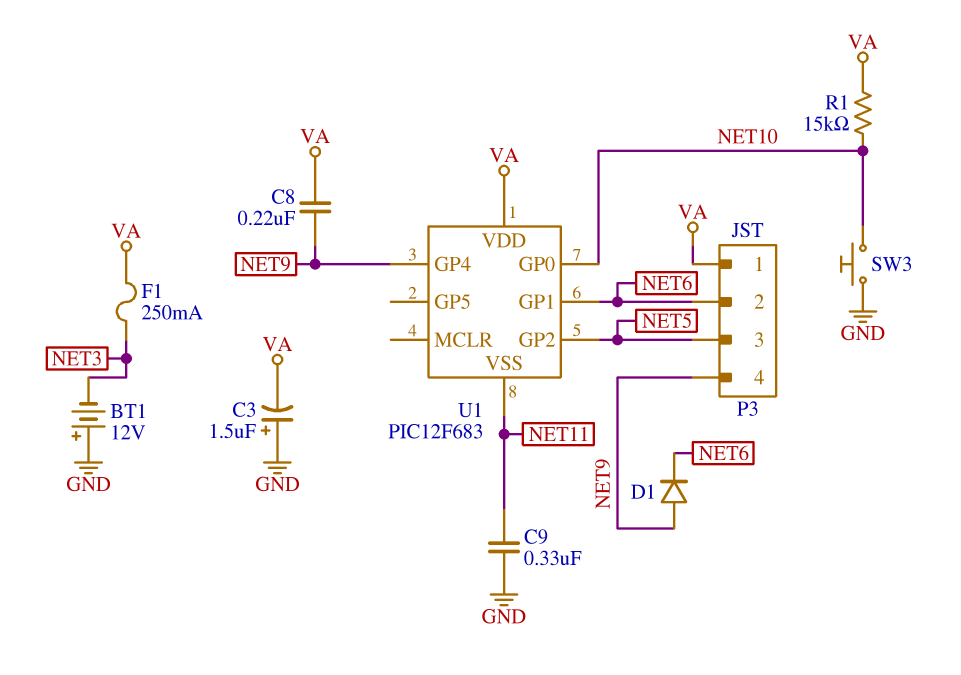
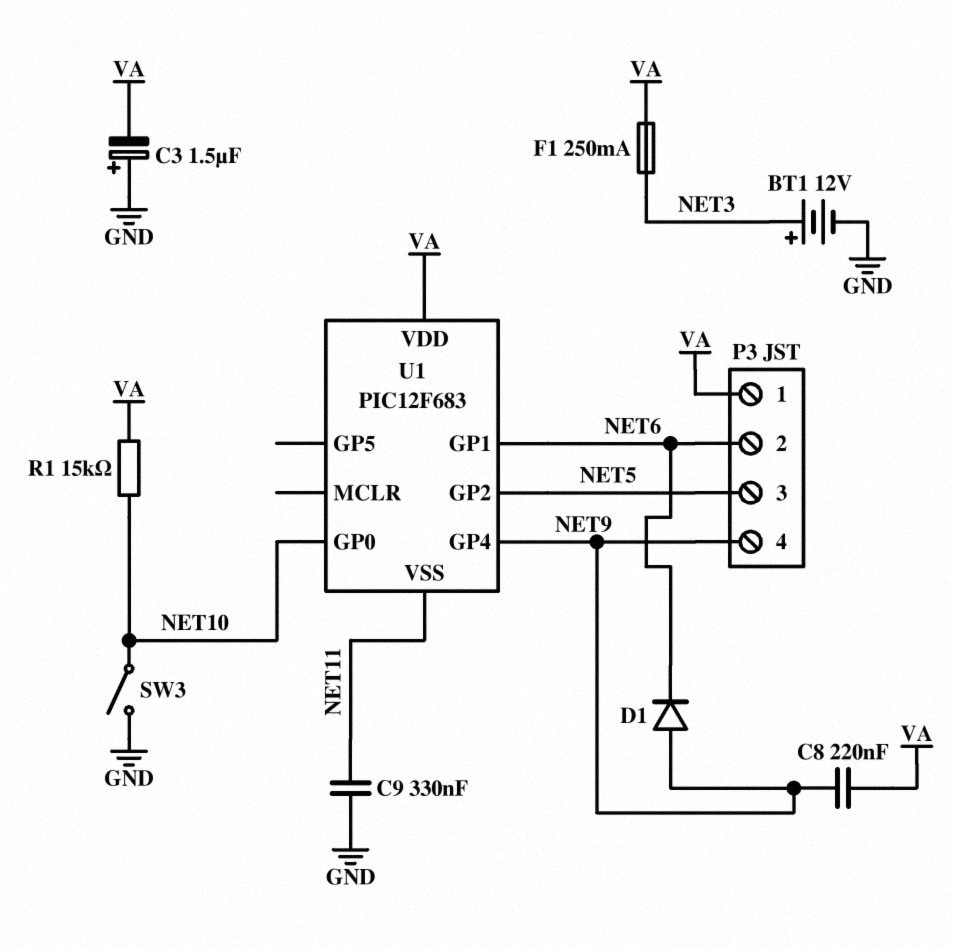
BT1: 12V (plus GND, minus NET3) -> 12V (plus NET3, minus GND)
SW3: button (GND, NET10) -> switch (GND, NET10)

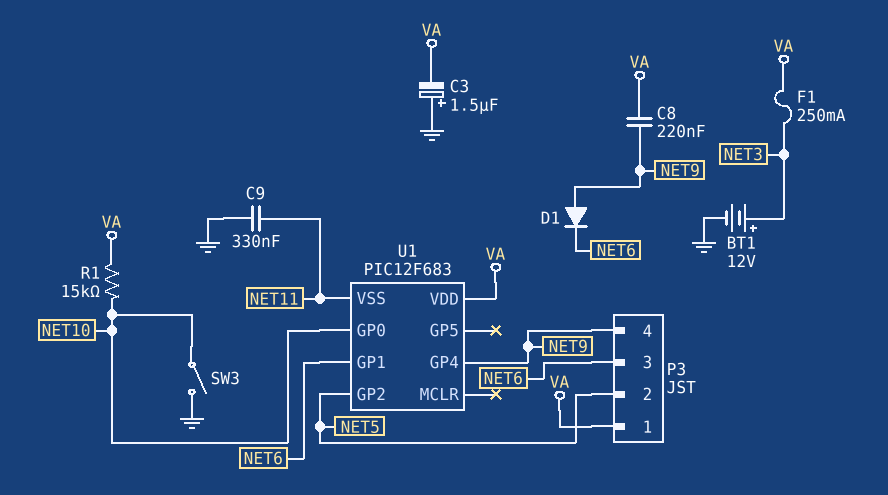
P3 pin 2: NET6 -> NET5
P3 pin 3: NET5 -> NET6

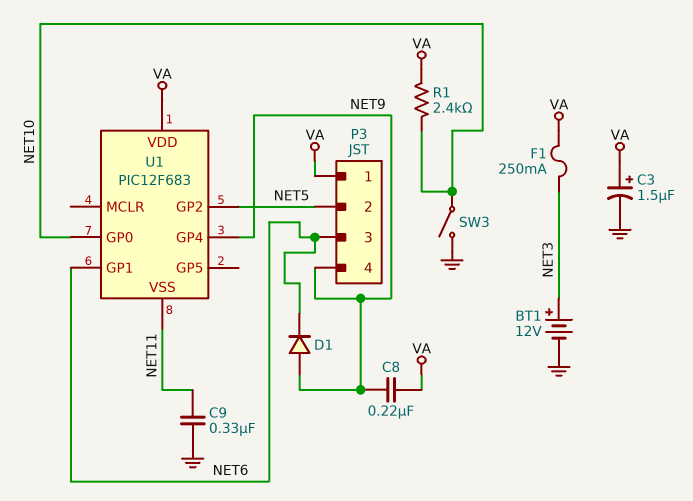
C3: 1.5uF (plus GND, minus VA) -> 1.5uF (plus VA, minus GND)
R1: 15k (NET10, VA) -> 2.4k (NET10, VA)

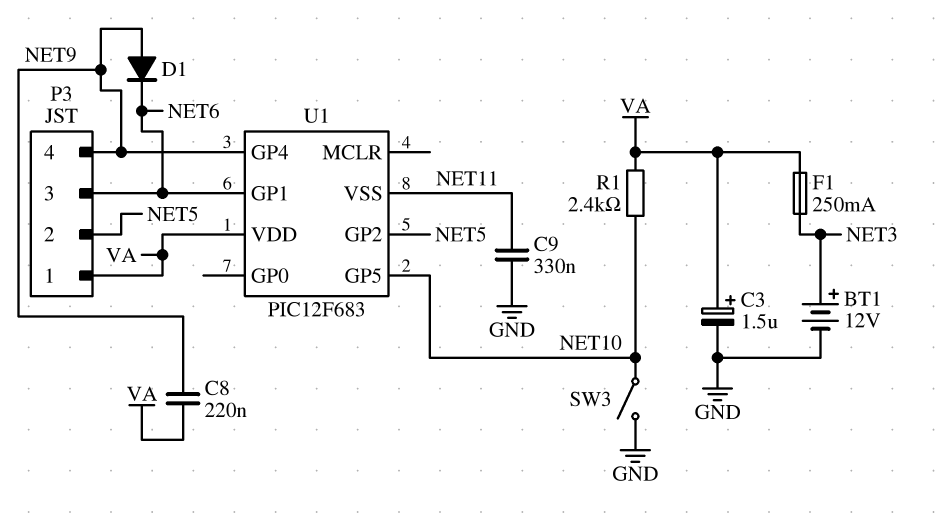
U1 pin GP0: NET10 -> none
U1 pin GP5: none -> NET10

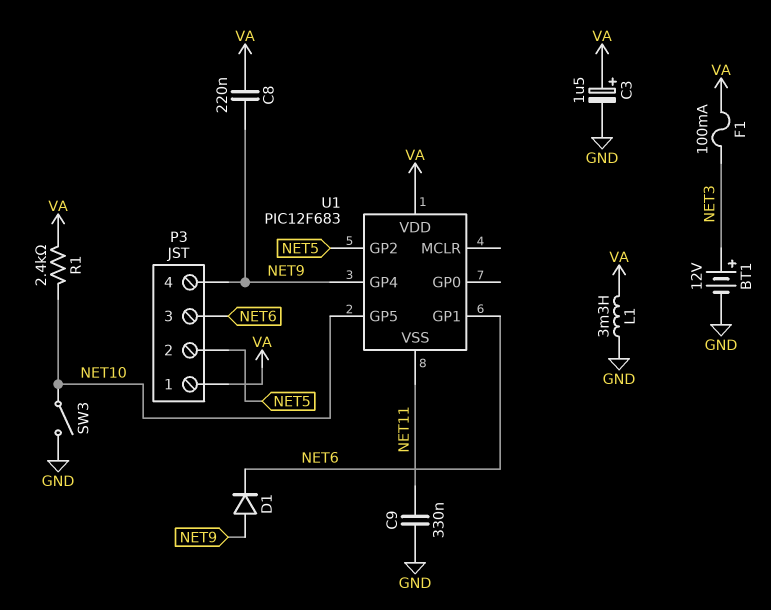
F1: 250mA (NET3, VA) -> 100mA (NET3, VA)
L1: none -> 3.3mH (GND, VA)

